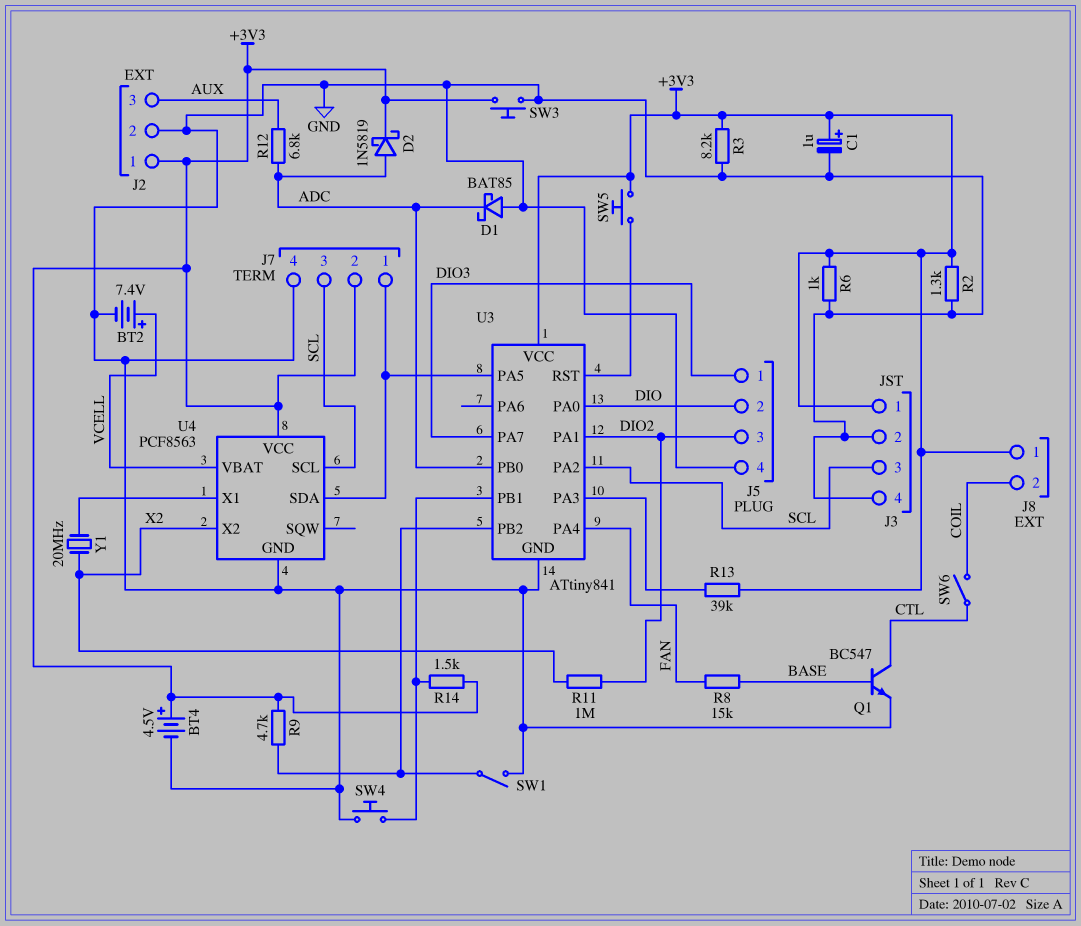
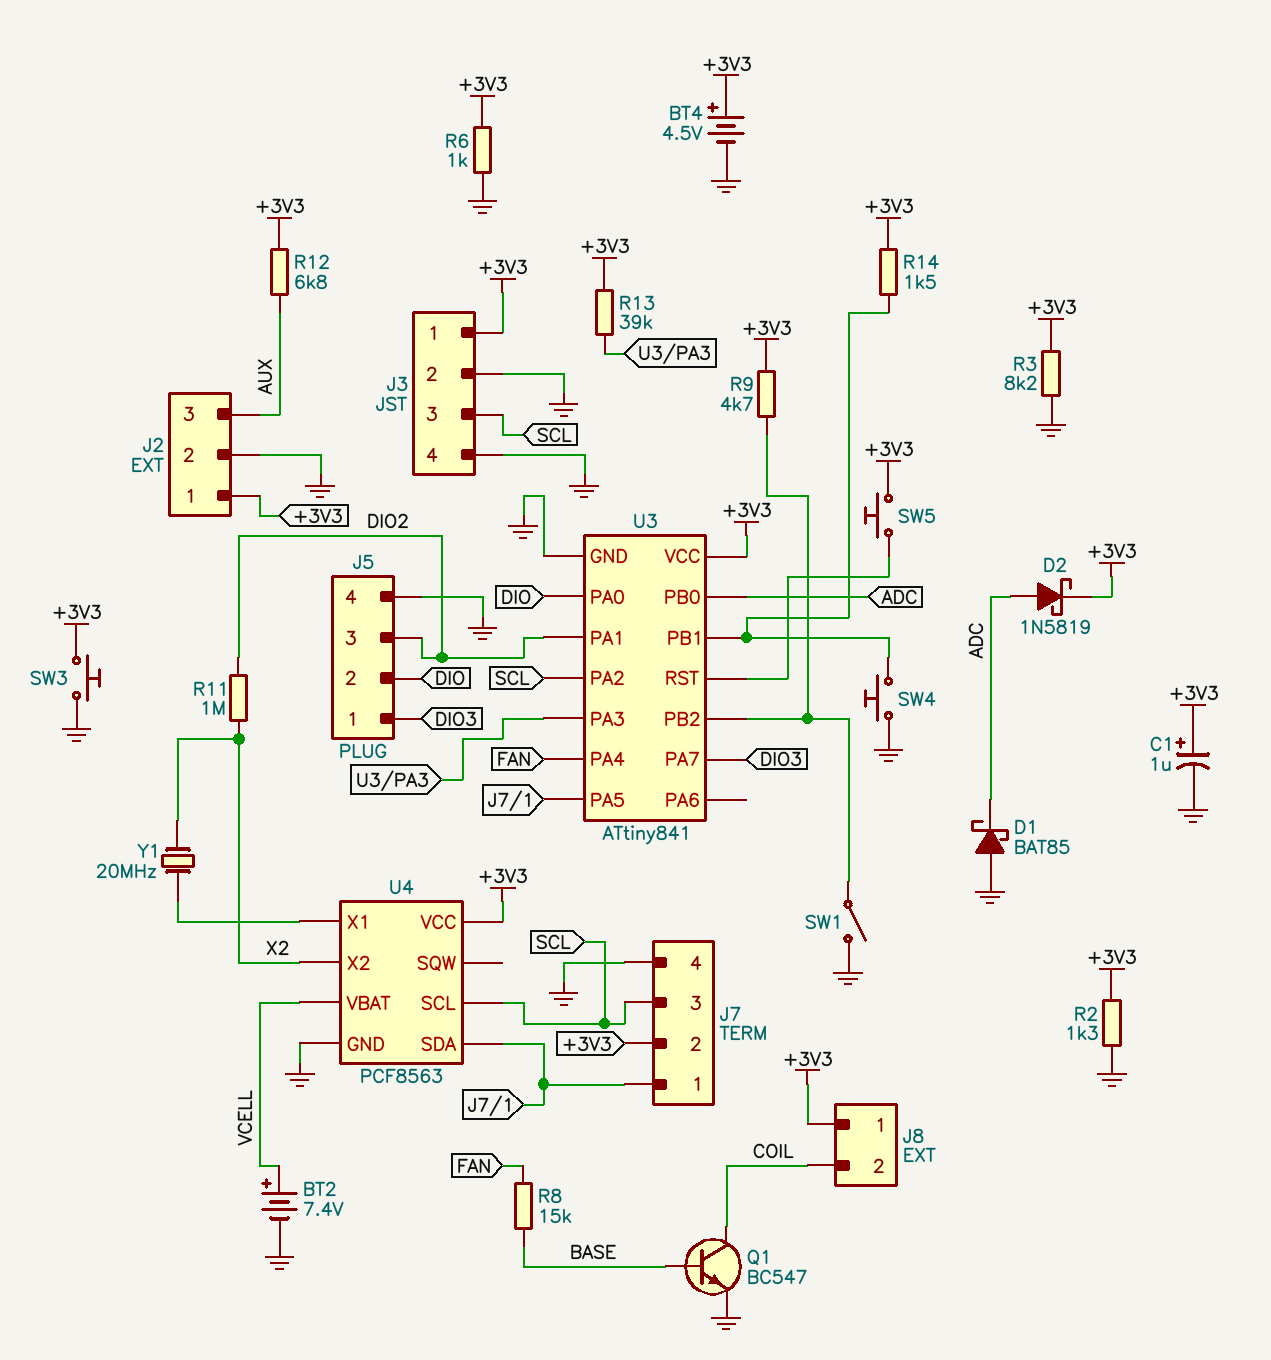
Q1: NPN BC547 (B BASE, C CTL, E GND) -> NPN BC547 (B BASE, C COIL, E GND)
R12: 6.8k (ADC, AUX) -> 6.8k (+3V3, AUX)
SW6: switch (COIL, CTL) -> none

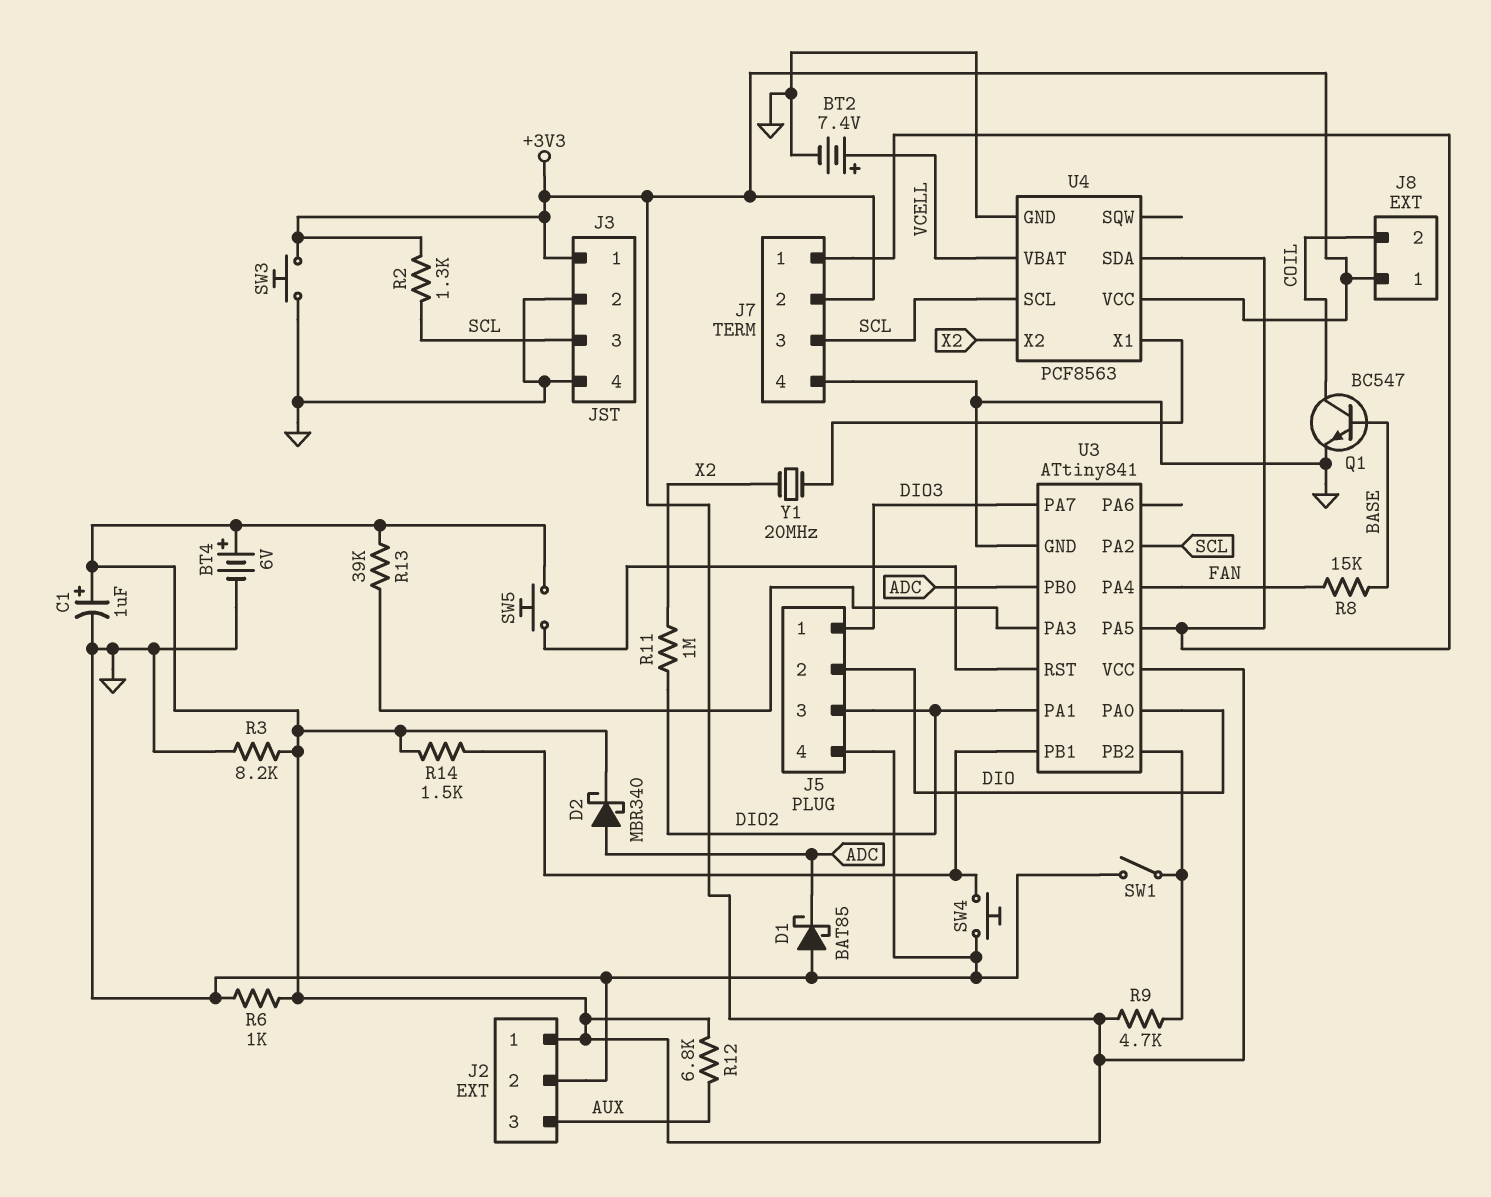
BT4: 4.5V (plus +3V3, minus GND) -> 6V (plus +3V3, minus GND)
D2: schottky 1N5819 (A ADC, K +3V3) -> schottky MBR340 (A ADC, K +3V3)
R2: 1.3k (+3V3, GND) -> 1.3k (+3V3, SCL)

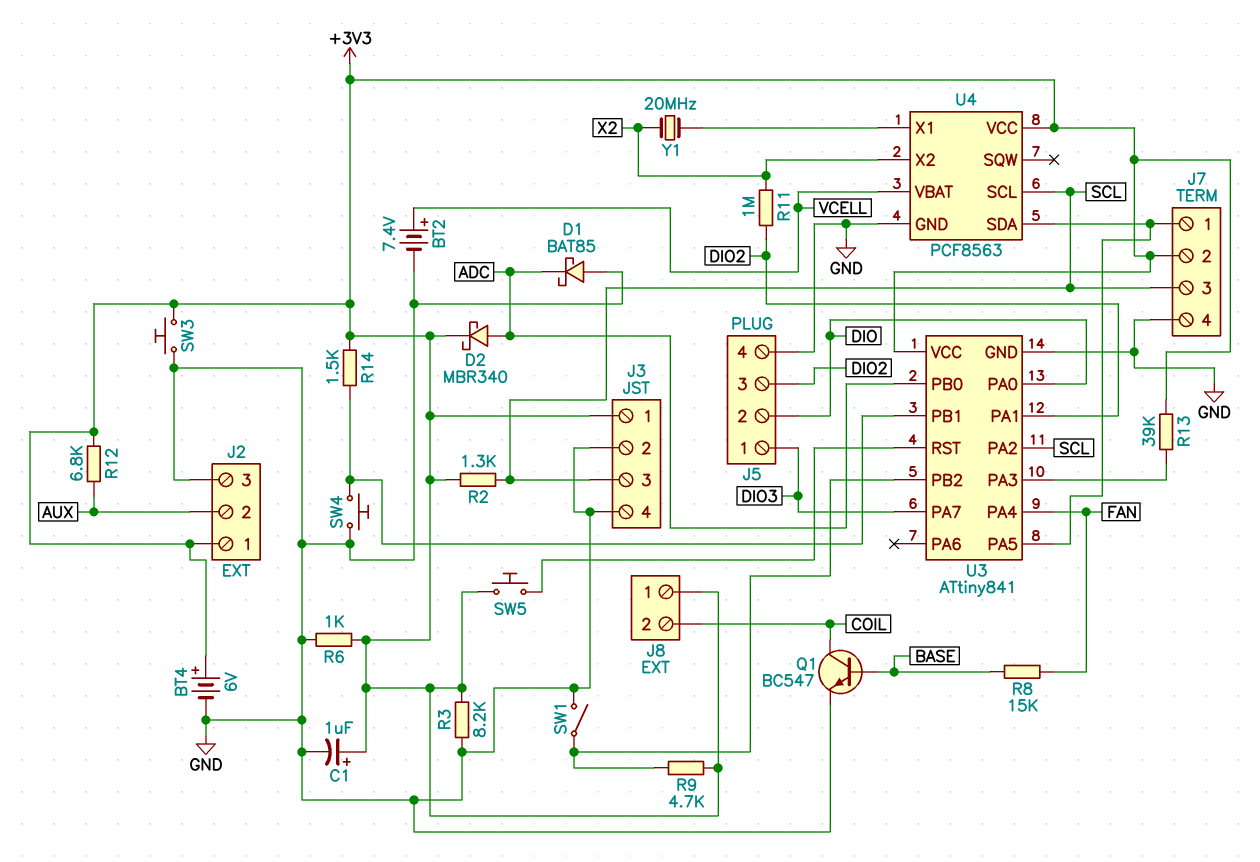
J2 pin 2: GND -> AUX
J2 pin 3: AUX -> GND

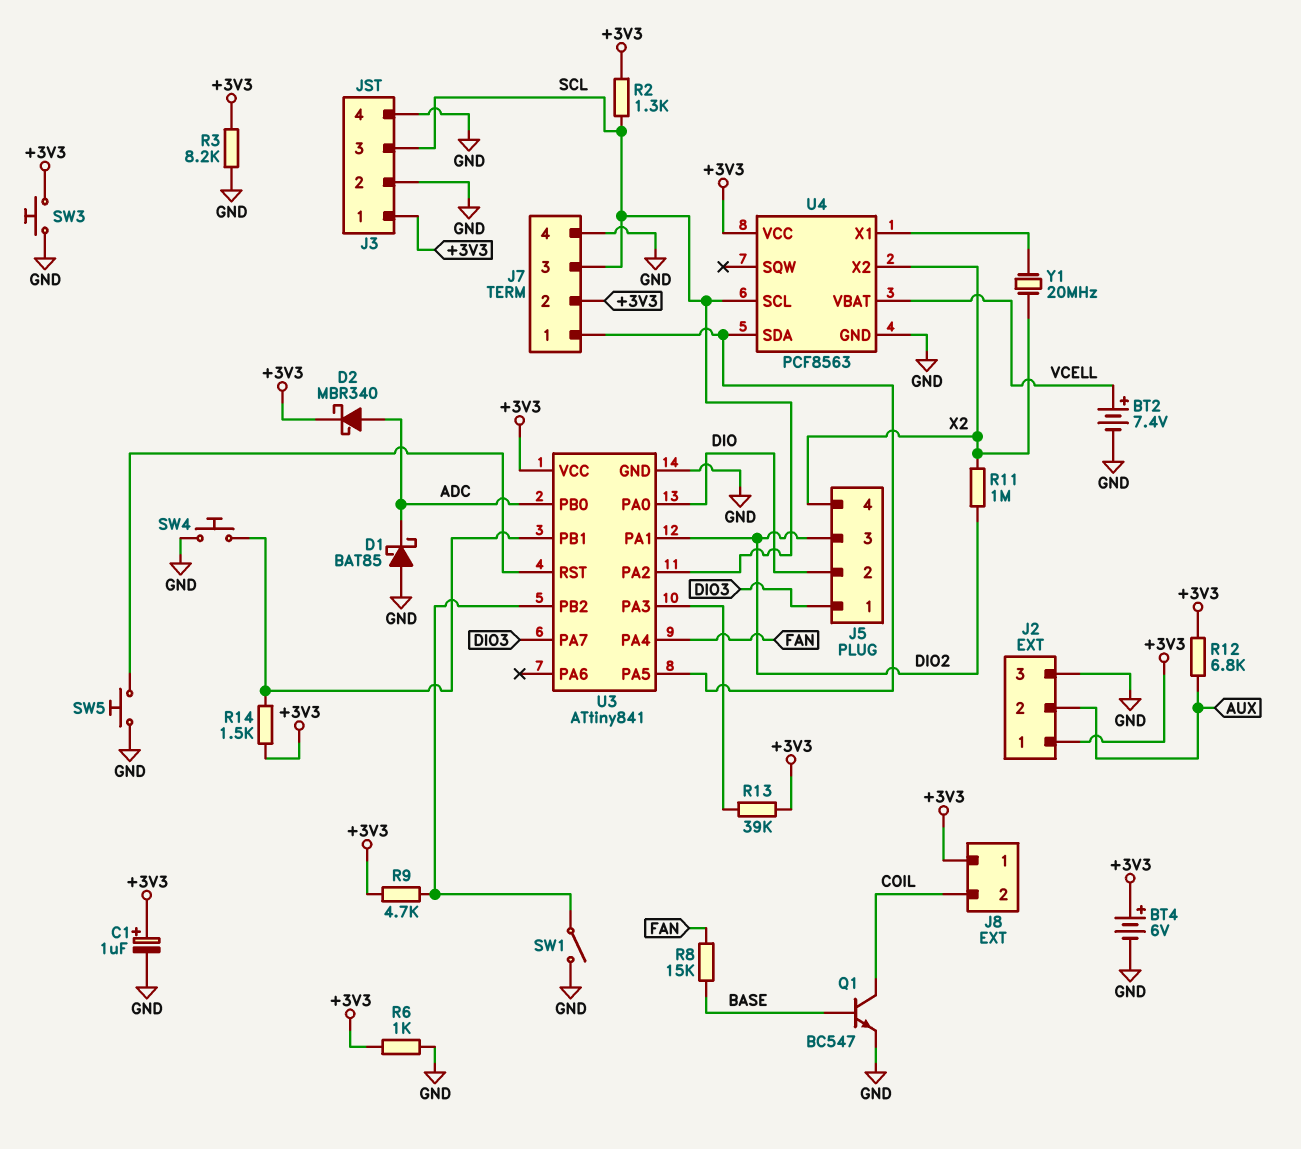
J5 pin 4: GND -> X2
SW5: button (+3V3, U3/RST) -> button (GND, U3/RST)

